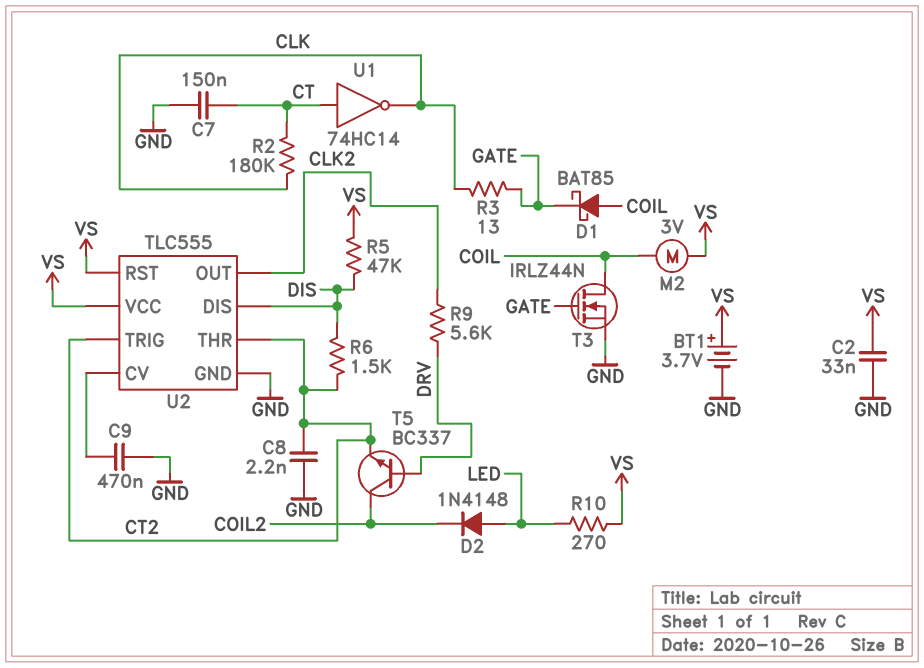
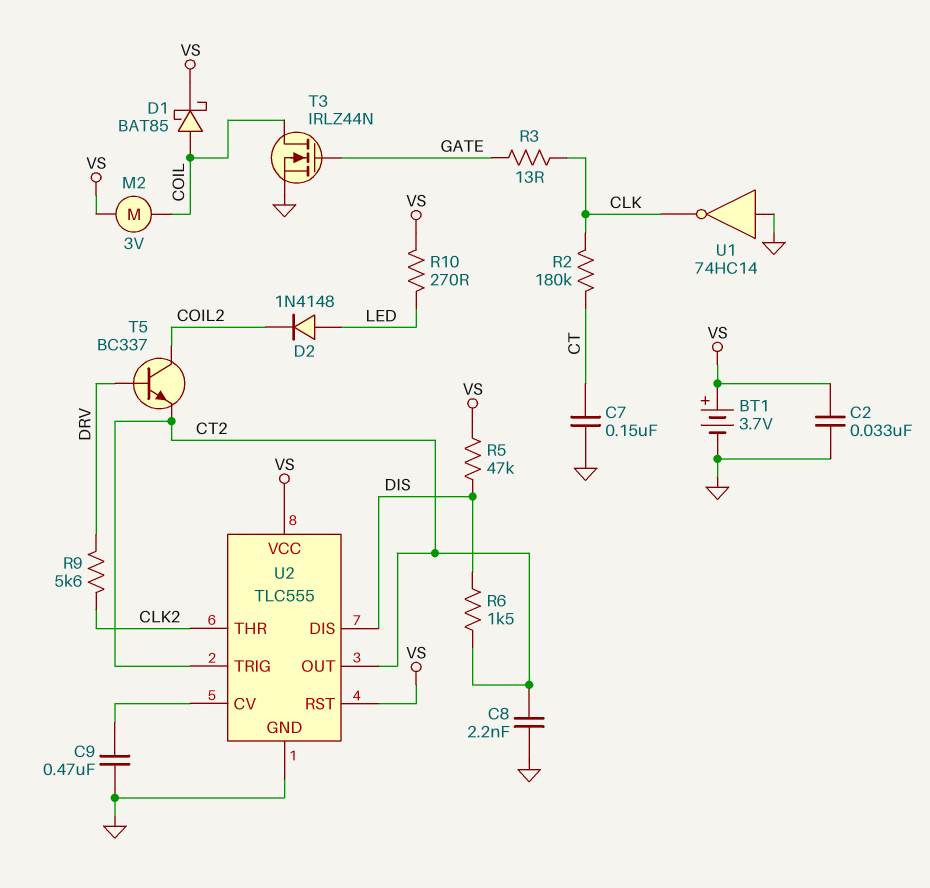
D1: schottky BAT85 (A COIL, K GATE) -> schottky BAT85 (A COIL, K VS)
U1: NOT 74HC14 (in CT, out CLK) -> NOT 74HC14 (in GND, out CLK)
U2 pin OUT: CLK2 -> CT2
U2 pin THR: CT2 -> CLK2

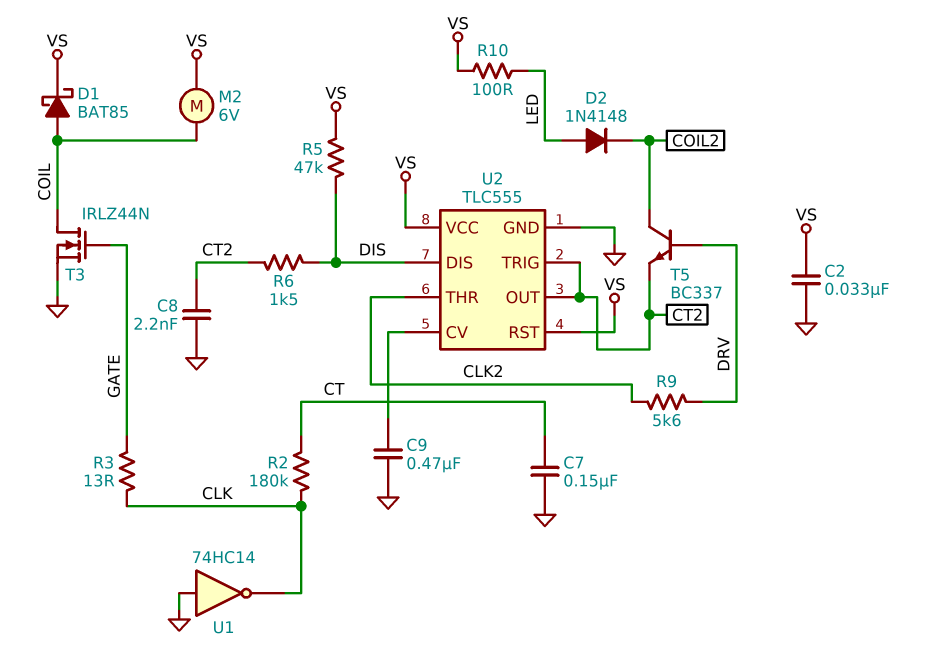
BT1: 3.7V (plus VS, minus GND) -> none
M2: motor 3V (COIL, VS) -> motor 6V (COIL, VS)
R10: 270 (LED, VS) -> 100 (LED, VS)

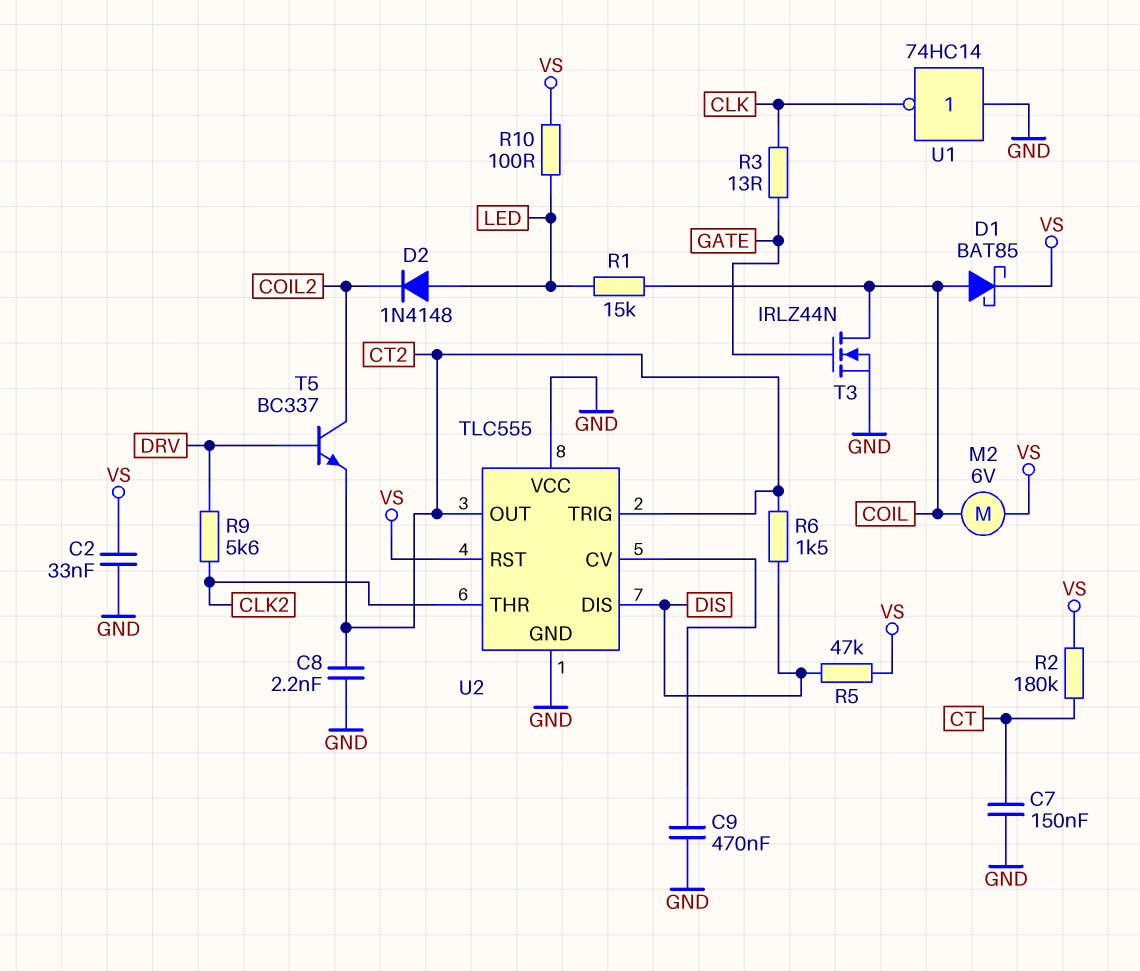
R1: none -> 15k (COIL, LED)
R2: 180k (CLK, CT) -> 180k (CT, VS)
U2 pin VCC: VS -> GND

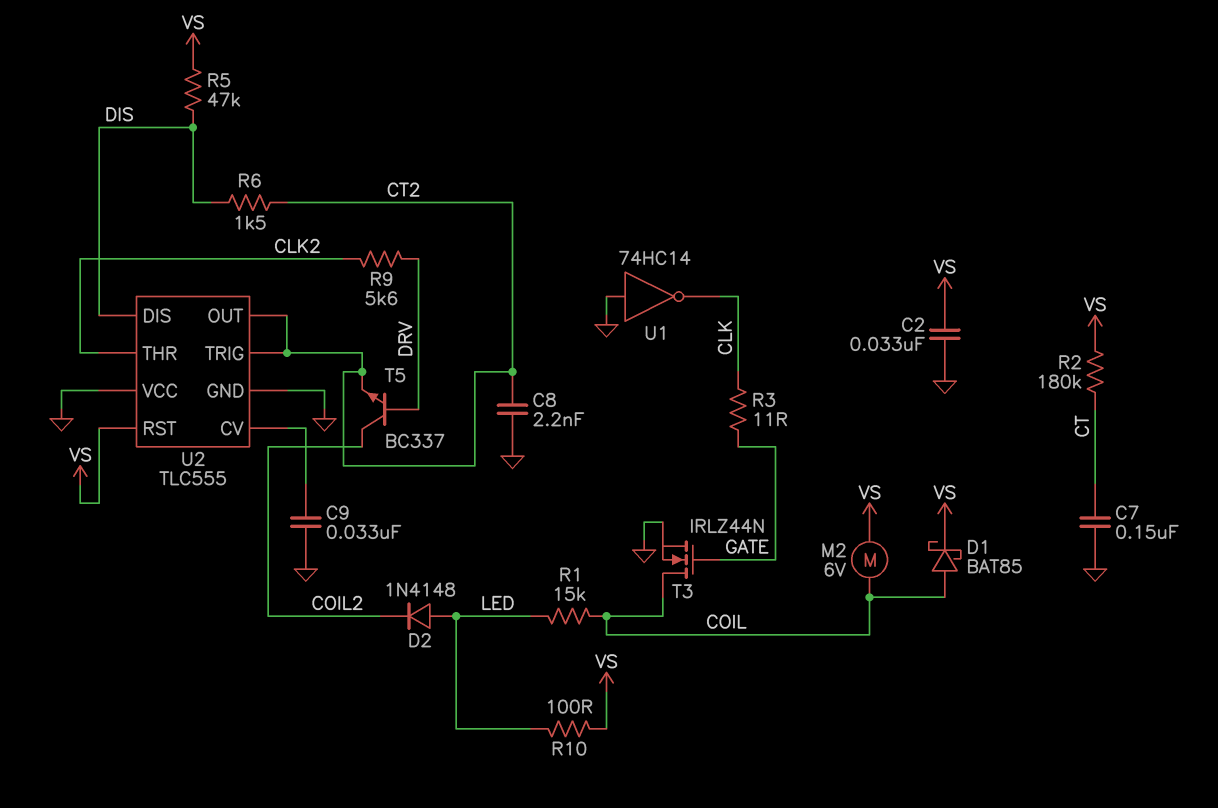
C9: 470nF (GND, U2/CV) -> 33nF (GND, U2/CV)
R3: 13 (CLK, GATE) -> 11 (CLK, GATE)

